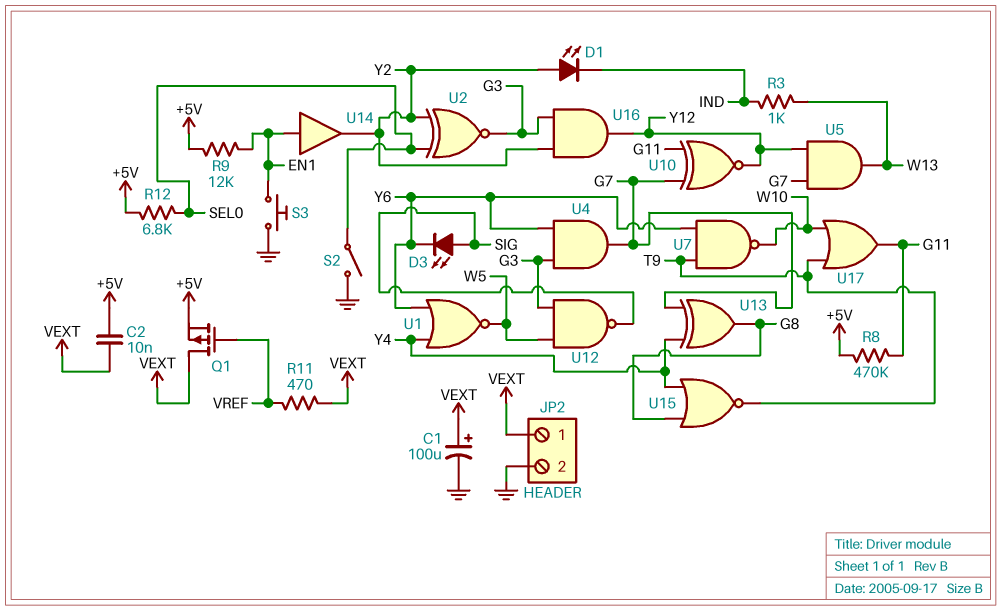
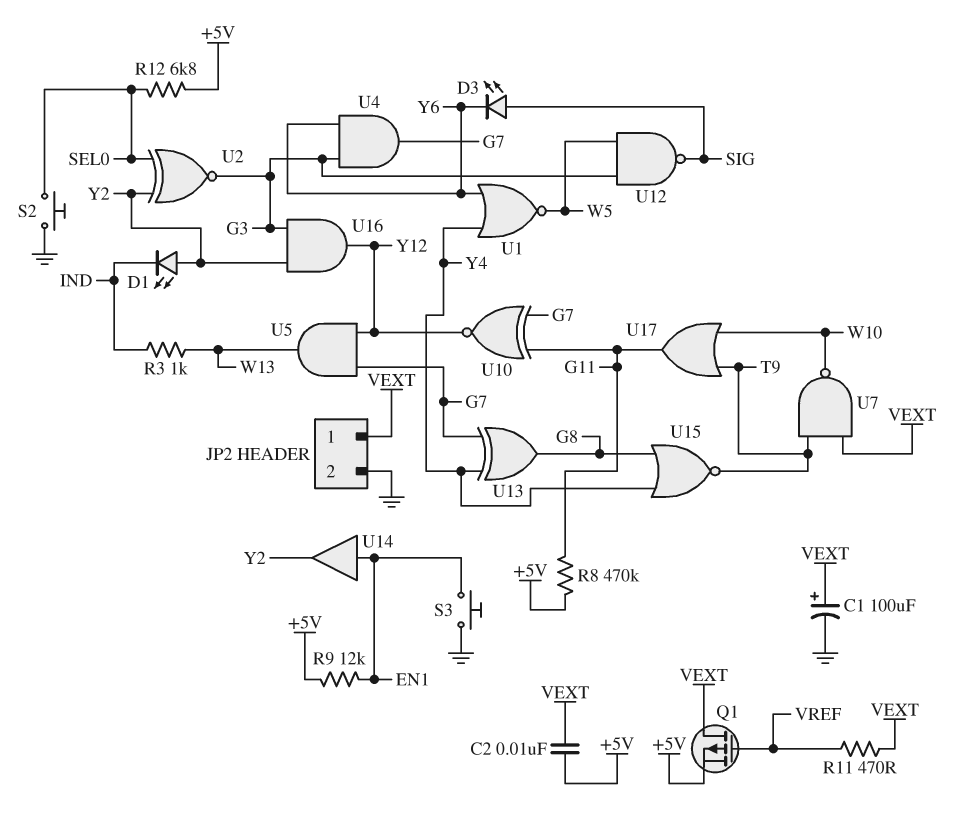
S2: switch (GND, SEL0) -> button (GND, SEL0)
U7: NAND (in T9, in Y6, out W10) -> NAND (in T9, in VEXT, out W10)

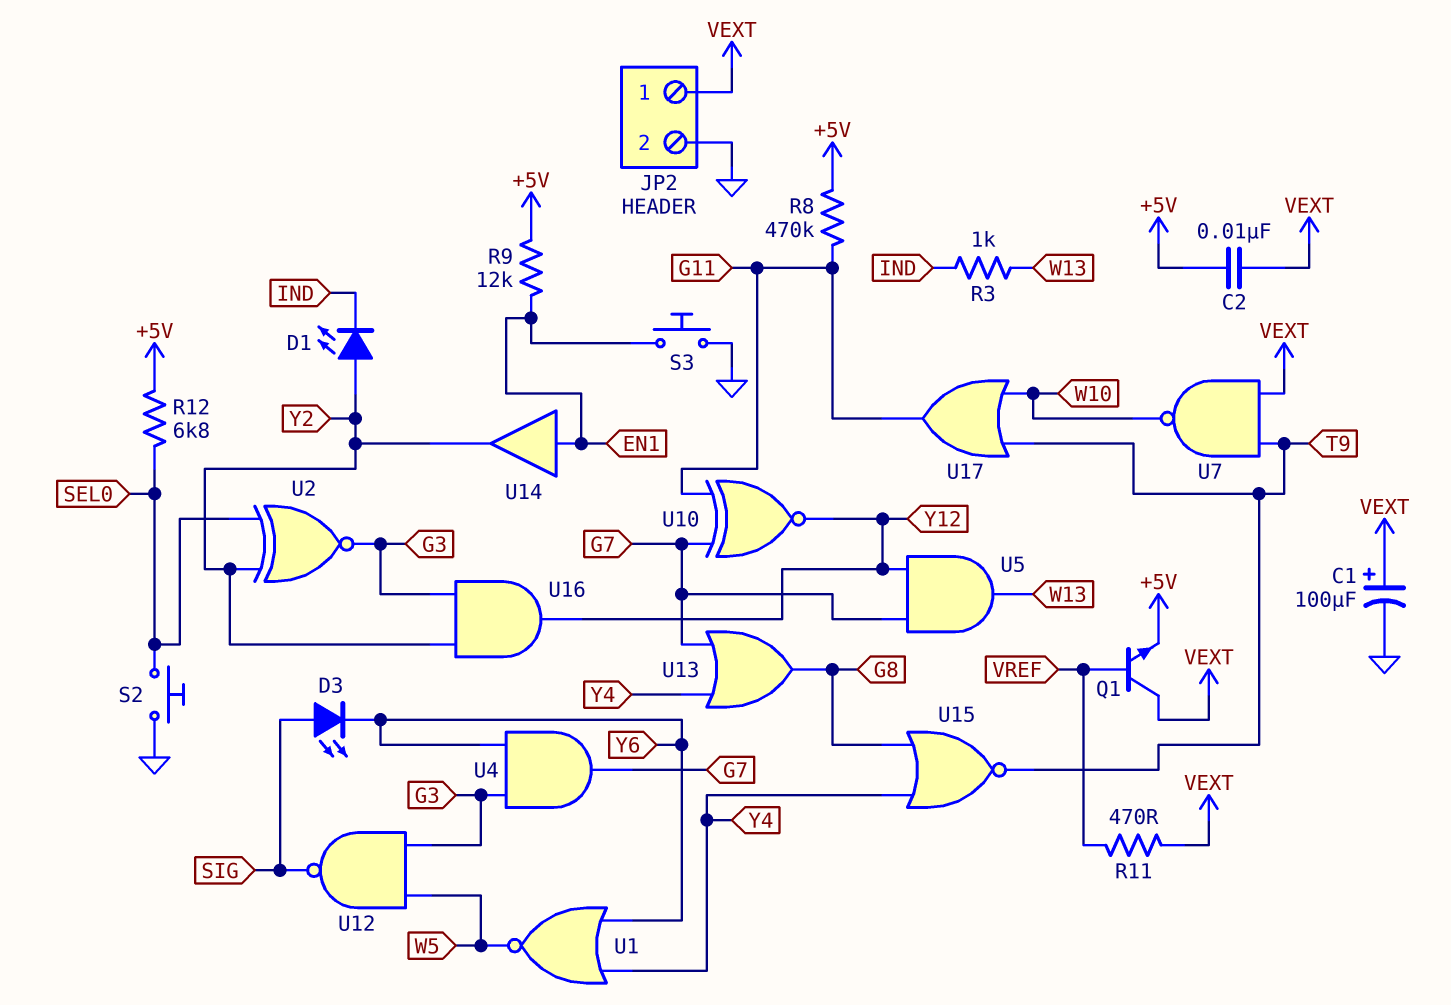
Q1: PMOS (G VREF, D VEXT, S +5V) -> NPN (B VREF, C VEXT, E +5V)
U13: XOR (in G7, in Y4, out G8) -> OR (in G7, in Y4, out G8)

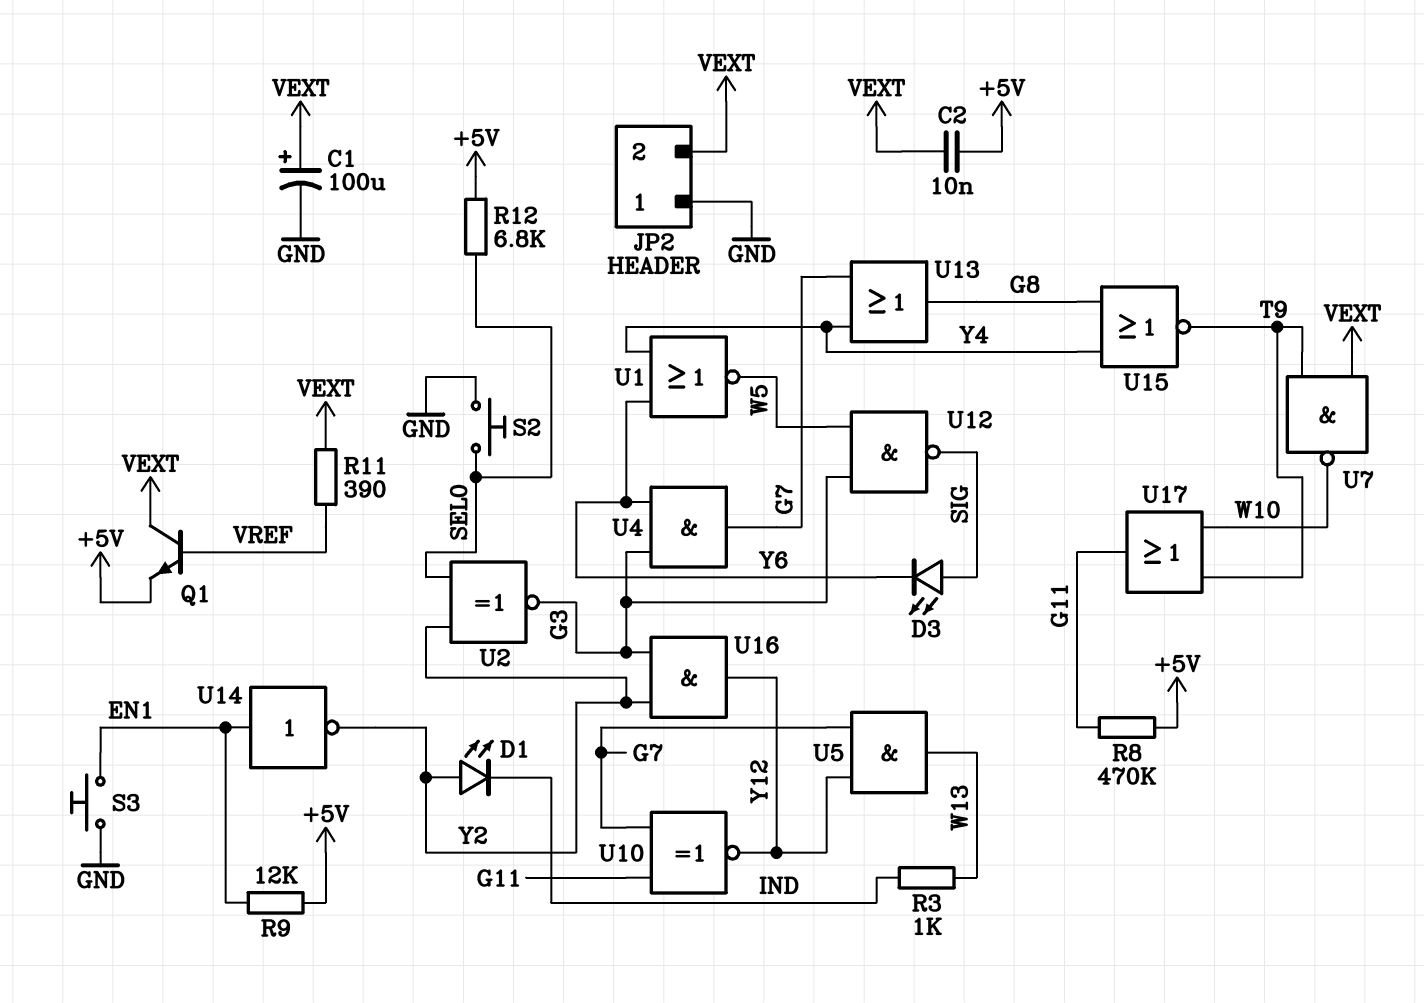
JP2 pin 1: VEXT -> GND
JP2 pin 2: GND -> VEXT
R11: 470 (VEXT, VREF) -> 390 (VEXT, VREF)
U14: buffer (in EN1, out Y2) -> NOT (in EN1, out Y2)

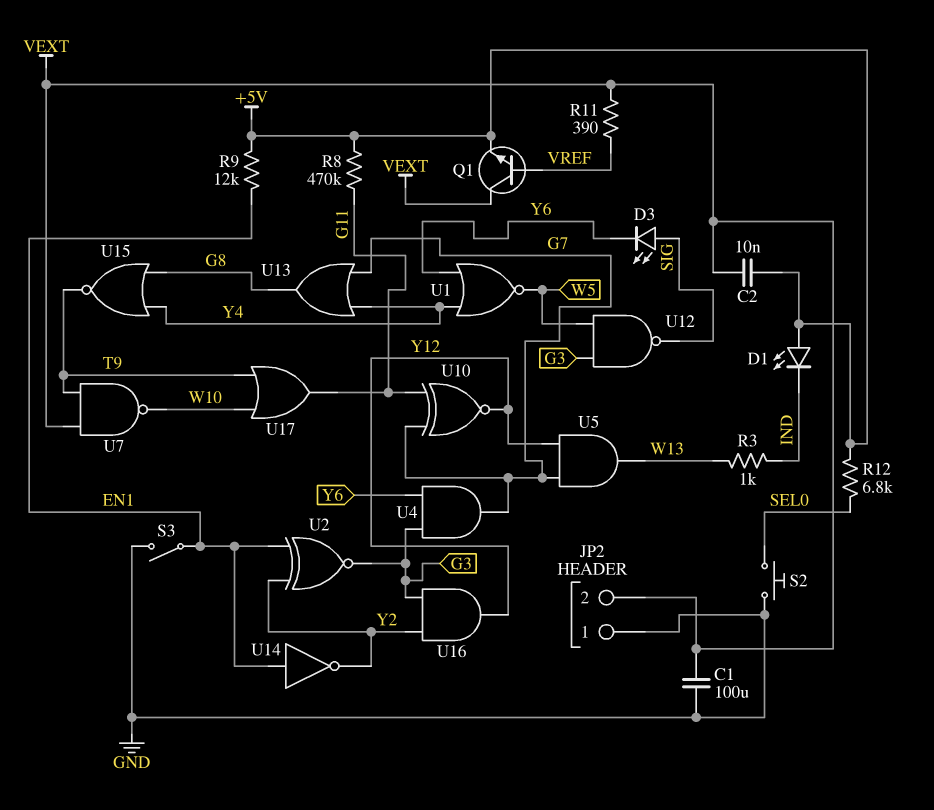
C1: 100uF (plus VEXT, minus GND) -> 100uF (GND, VEXT)
D1: LED (A Y2, K IND) -> LED (A +5V, K IND)
S3: button (EN1, GND) -> switch (EN1, GND)
U2: XNOR (in SEL0, in Y2, out G3) -> XNOR (in EN1, in Y2, out G3)

